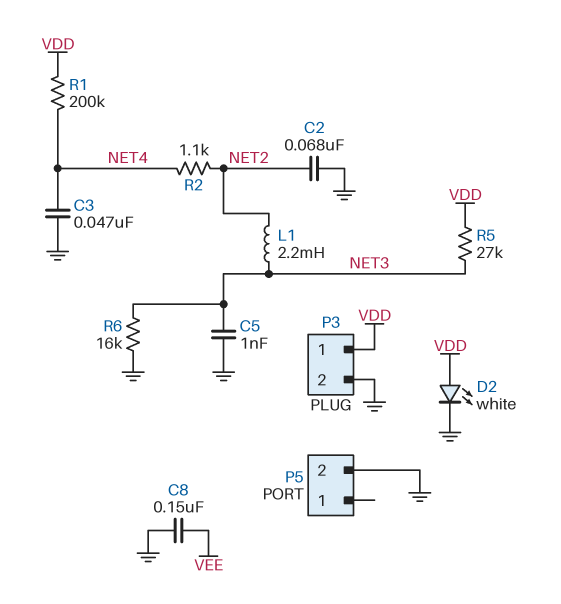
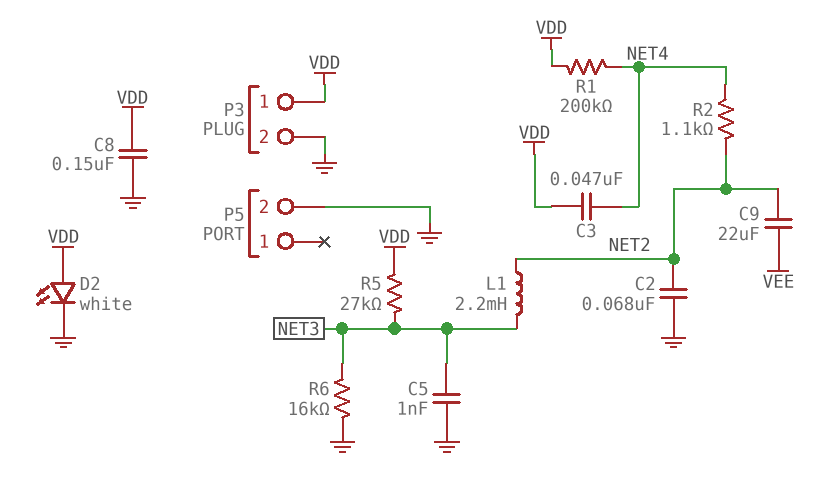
C3: 47nF (GND, NET4) -> 47nF (NET4, VDD)
C8: 150nF (GND, VEE) -> 150nF (GND, VDD)
C9: none -> 22uF (NET2, VEE)

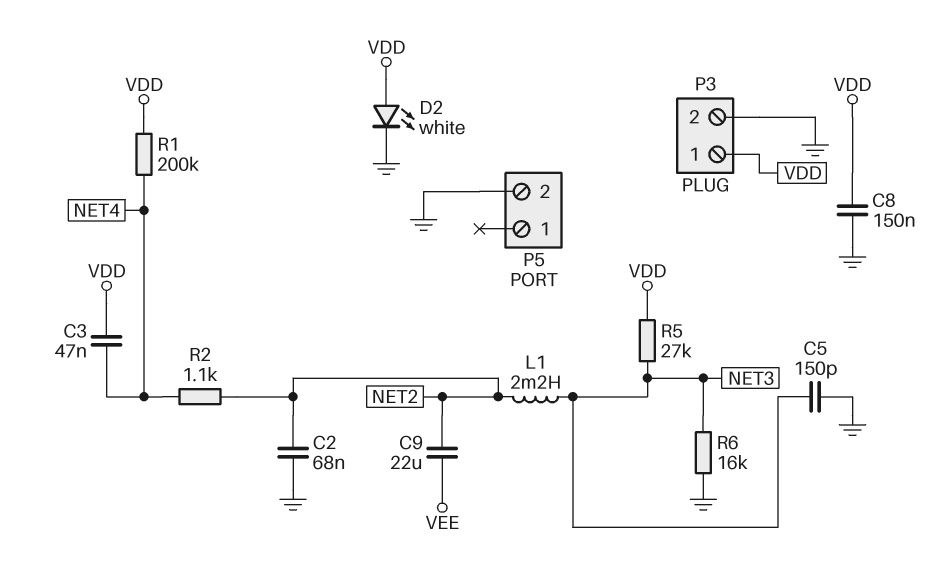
C5: 1nF (GND, NET3) -> 150pF (GND, NET3)

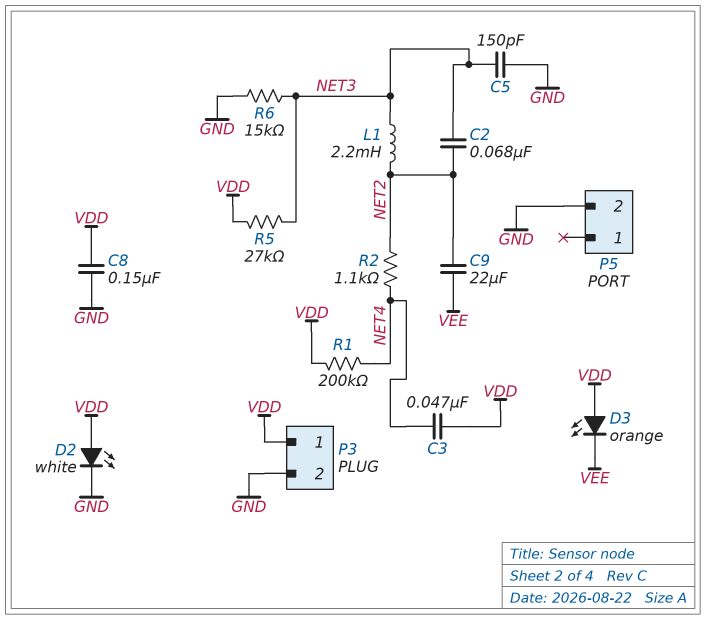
C2: 68nF (GND, NET2) -> 68nF (NET2, NET3)
D3: none -> LED orange (A VDD, K VEE)
R6: 16k (GND, NET3) -> 15k (GND, NET3)

